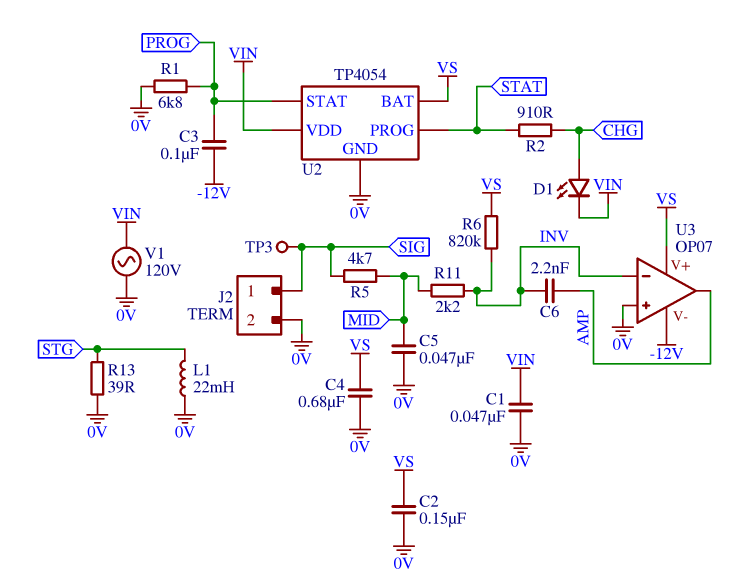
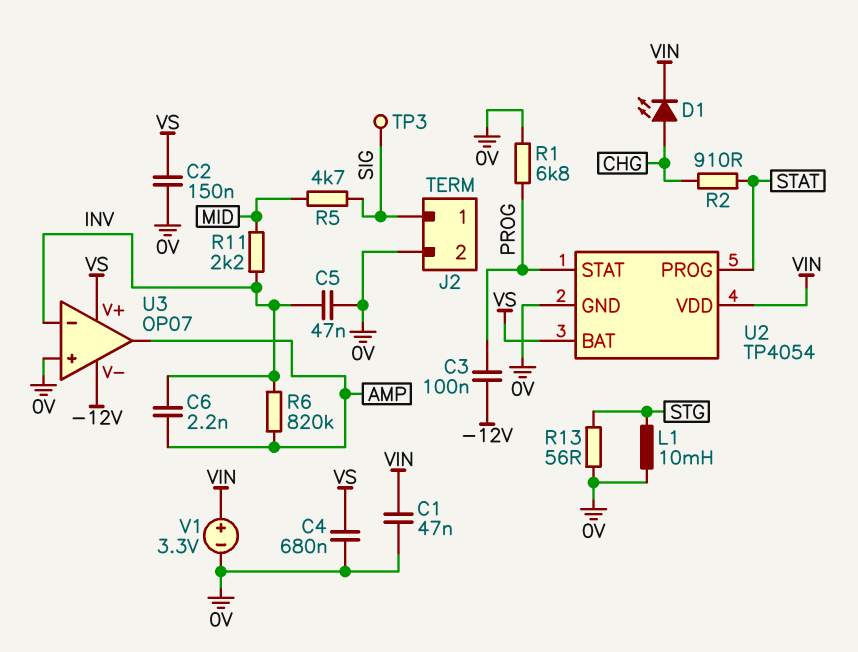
C5: 47nF (0V, MID) -> 47nF (0V, INV)
L1: 22mH (0V, STG) -> 10mH (0V, STG)
R6: 820k (INV, VS) -> 820k (AMP, INV)
R13: 39 (0V, STG) -> 56 (0V, STG)
V1: AC 120V (0V, VIN) -> 3.3V (plus VIN, minus 0V)

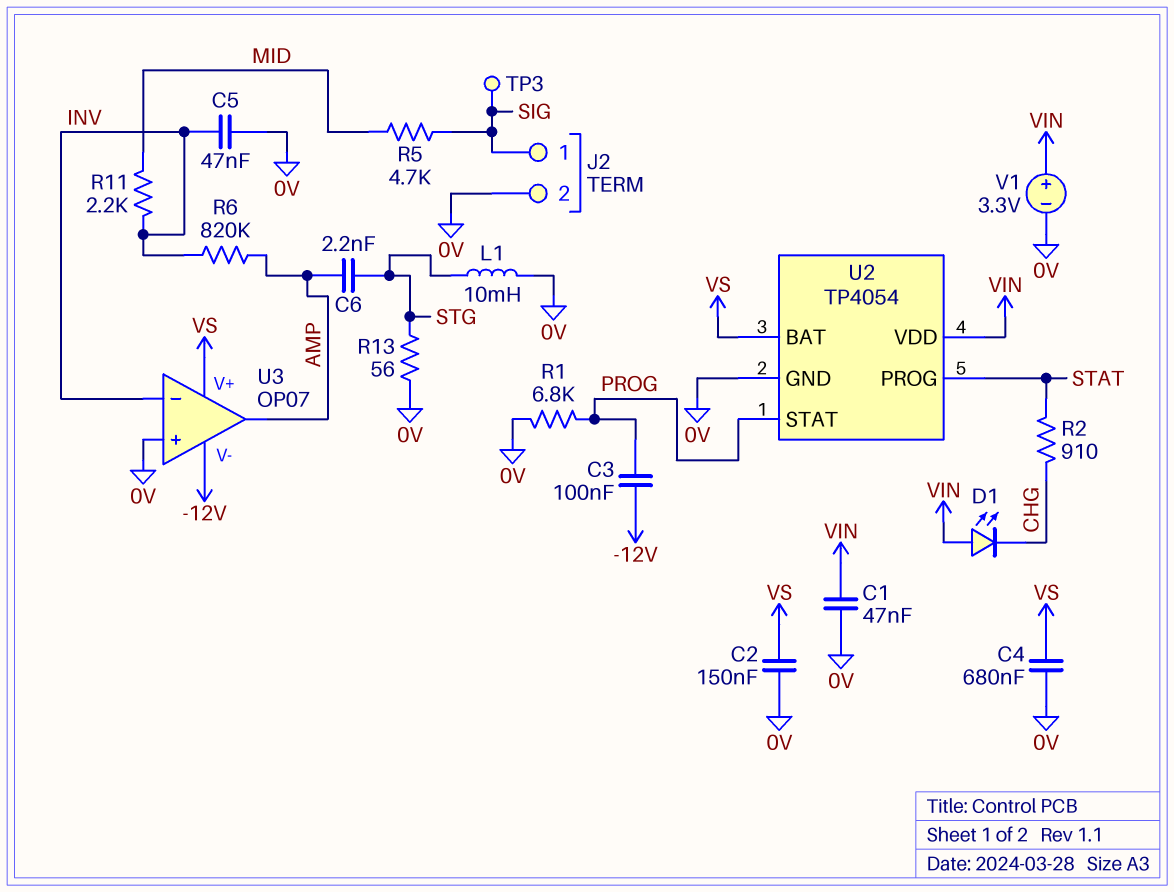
C6: 2.2nF (AMP, INV) -> 2.2nF (AMP, STG)
D1: LED (A CHG, K VIN) -> LED (A VIN, K CHG)

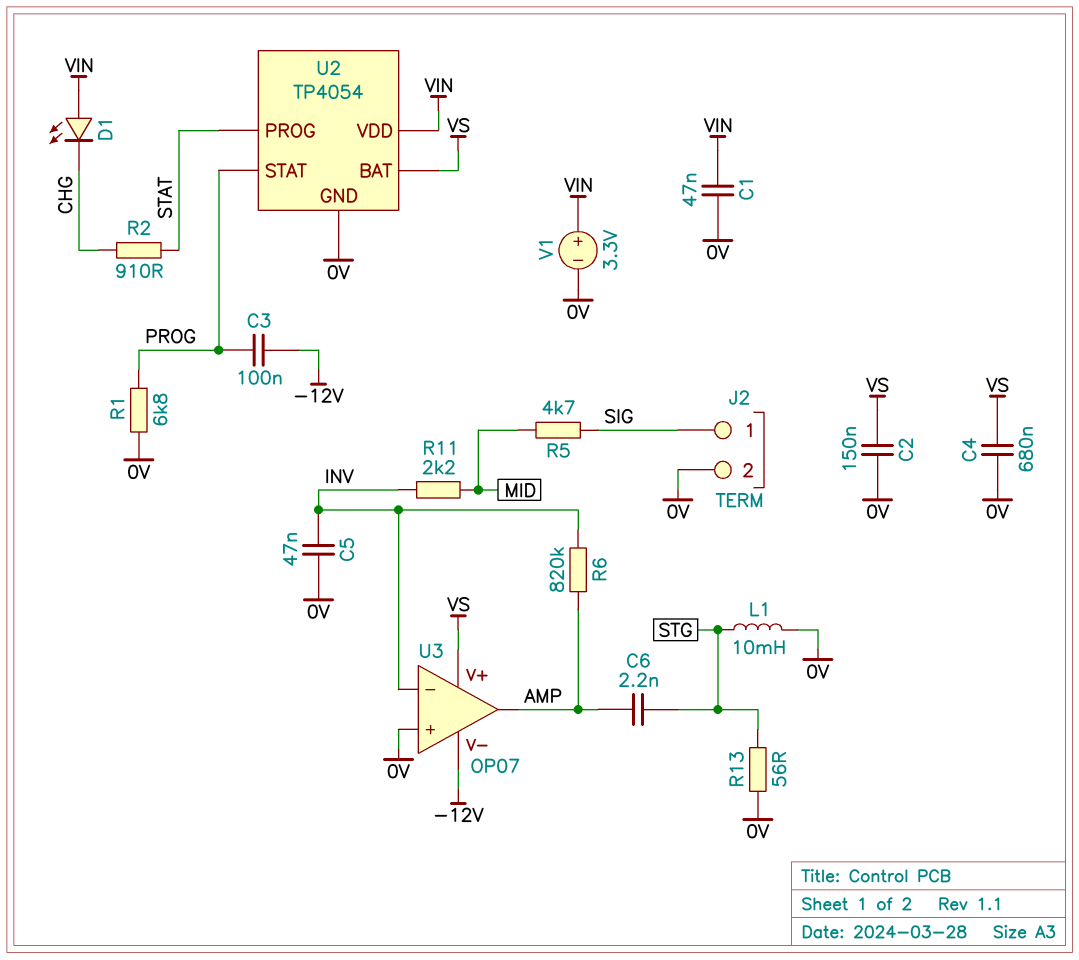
TP3: test point (SIG) -> none

